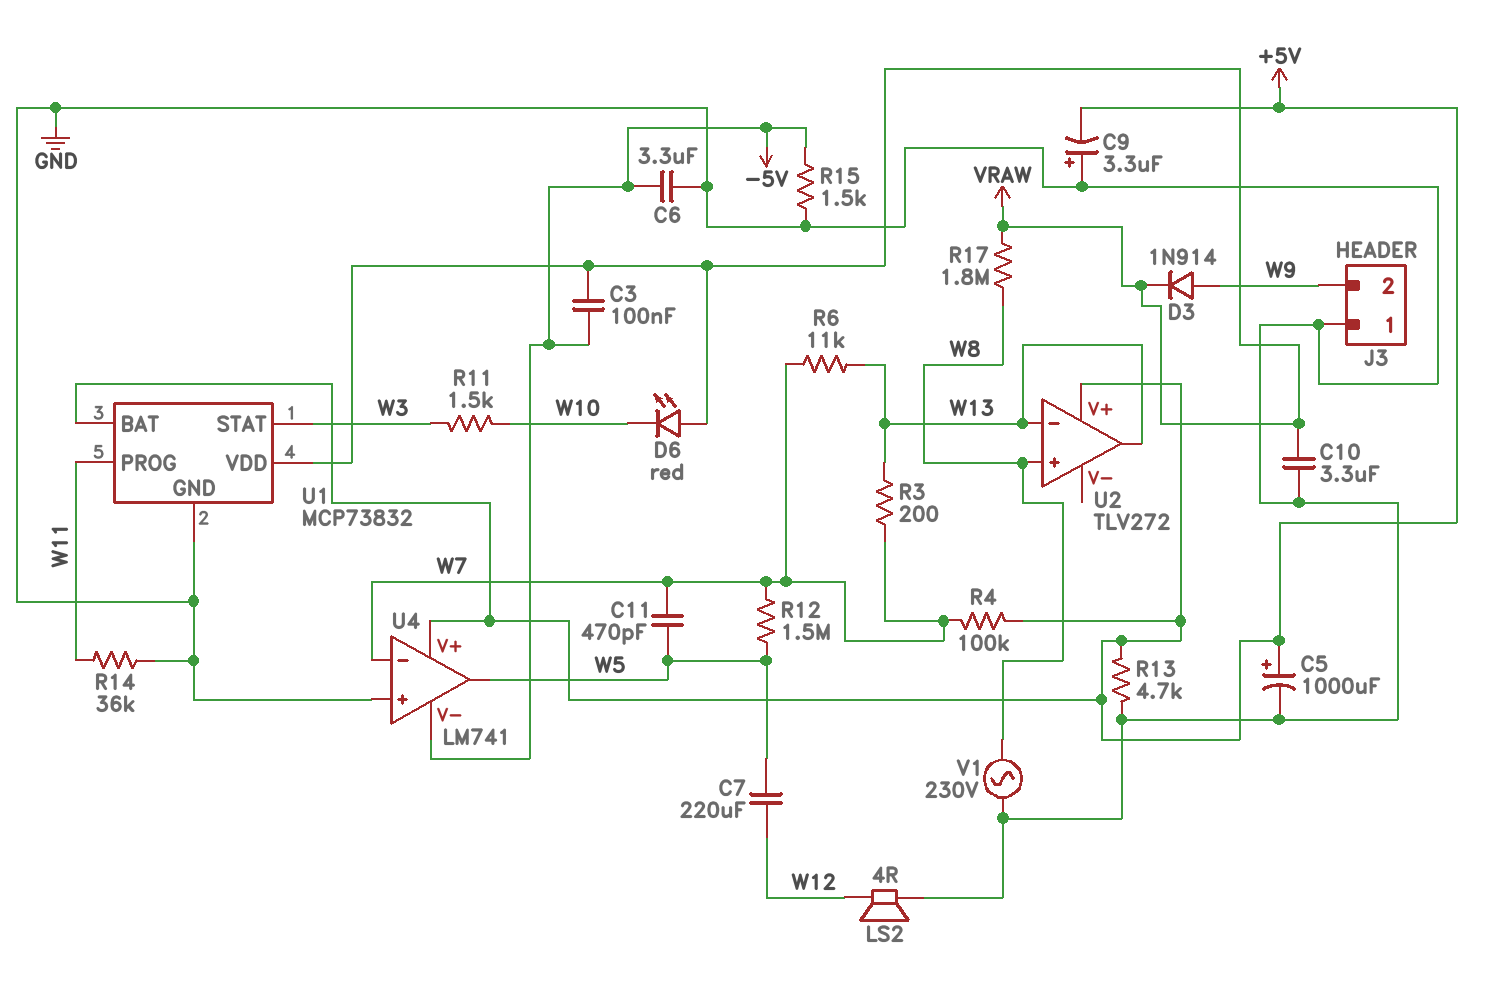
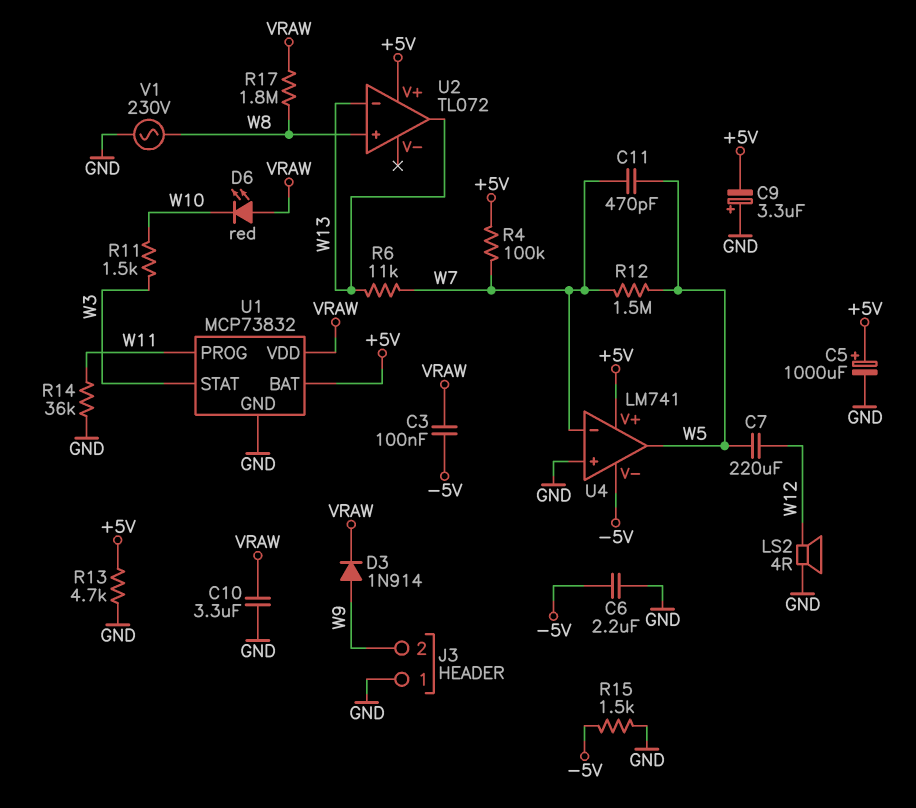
C6: 3.3uF (-5V, GND) -> 2.2uF (-5V, GND)
R3: 200 (W7, W13) -> none
U2: TLV272 -> TL072

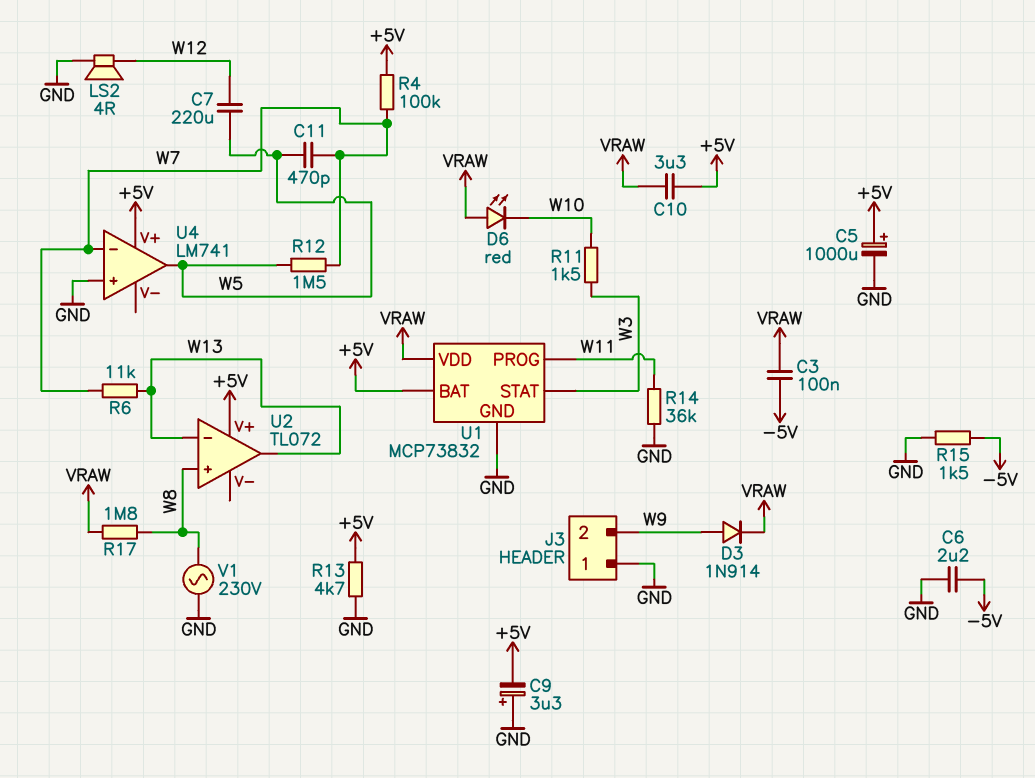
C10: 3.3uF (GND, VRAW) -> 3.3uF (+5V, VRAW)
U4 pin V-: -5V -> none

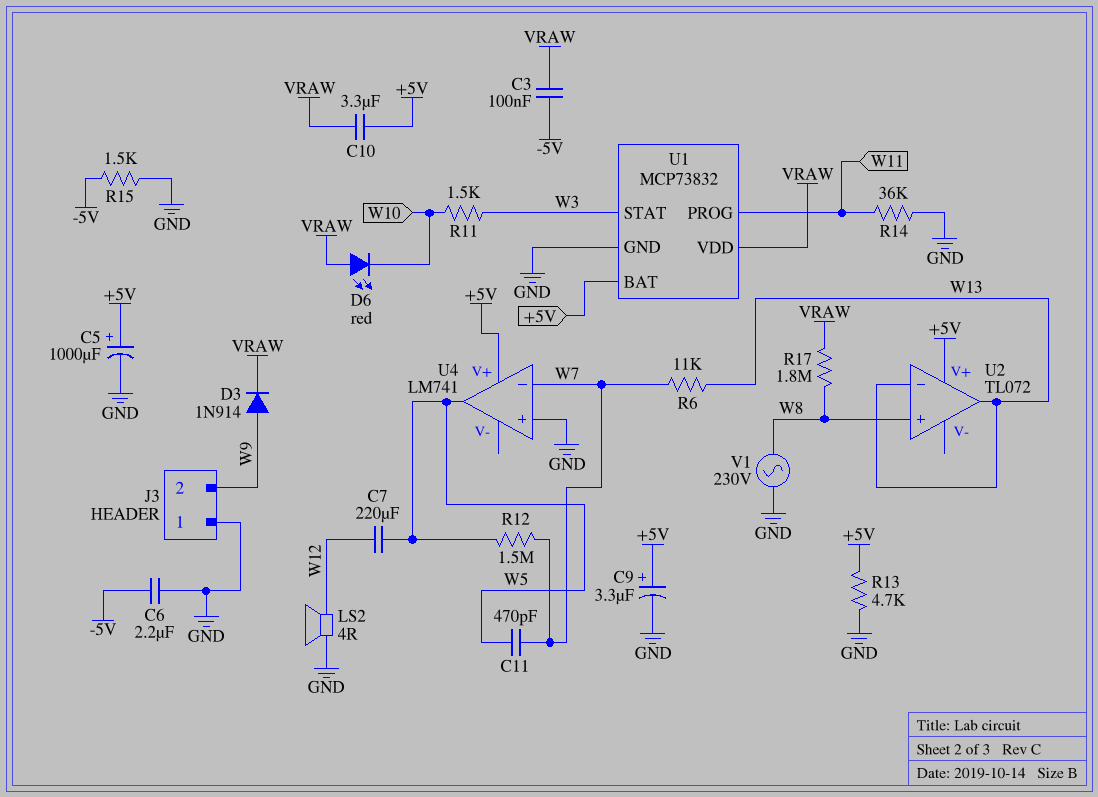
C9: 3.3uF (plus GND, minus +5V) -> 3.3uF (plus +5V, minus GND)
R4: 100k (+5V, W7) -> none

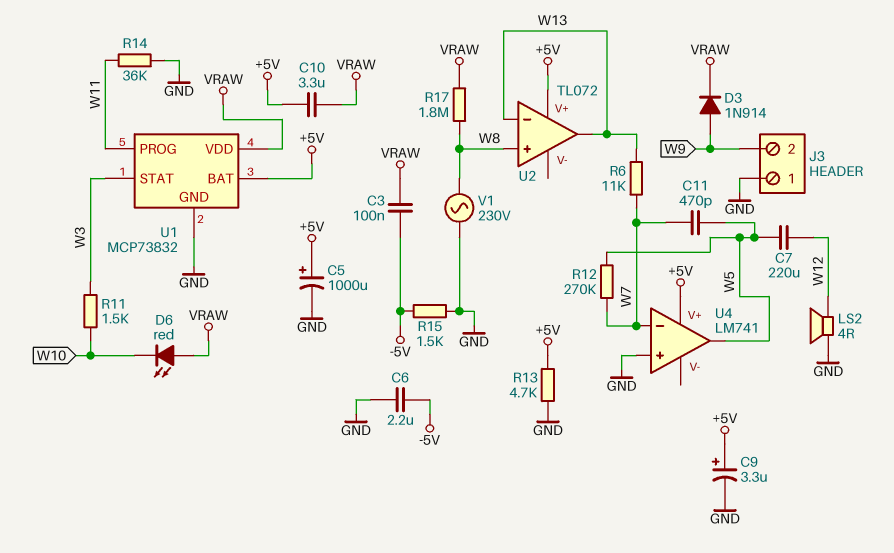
R12: 1.5M (W5, W7) -> 270k (W5, W7)

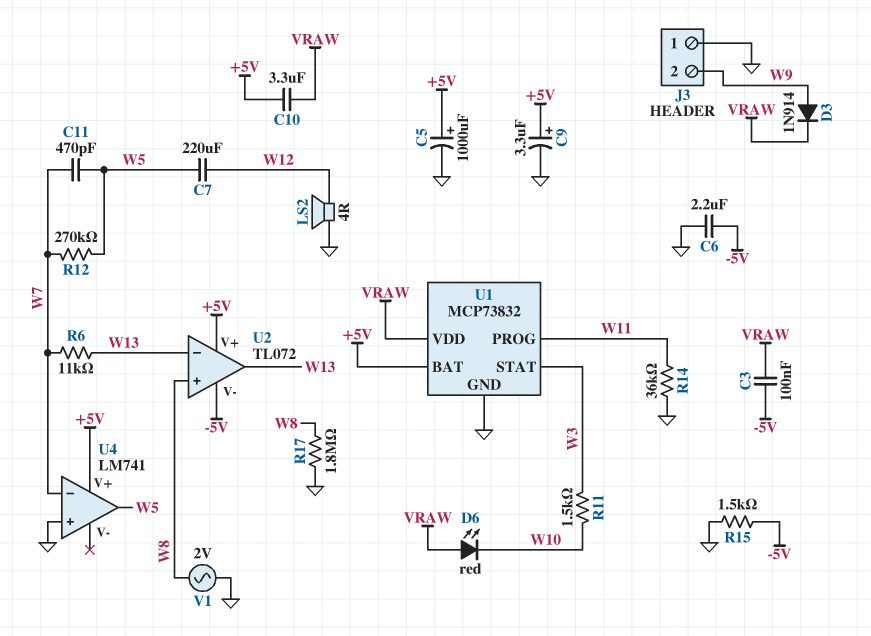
R13: 4.7k (+5V, GND) -> none
R17: 1.8M (VRAW, W8) -> 1.8M (GND, W8)
U2 pin V-: none -> -5V
V1: AC 230V (GND, W8) -> AC 2V (GND, W8)

